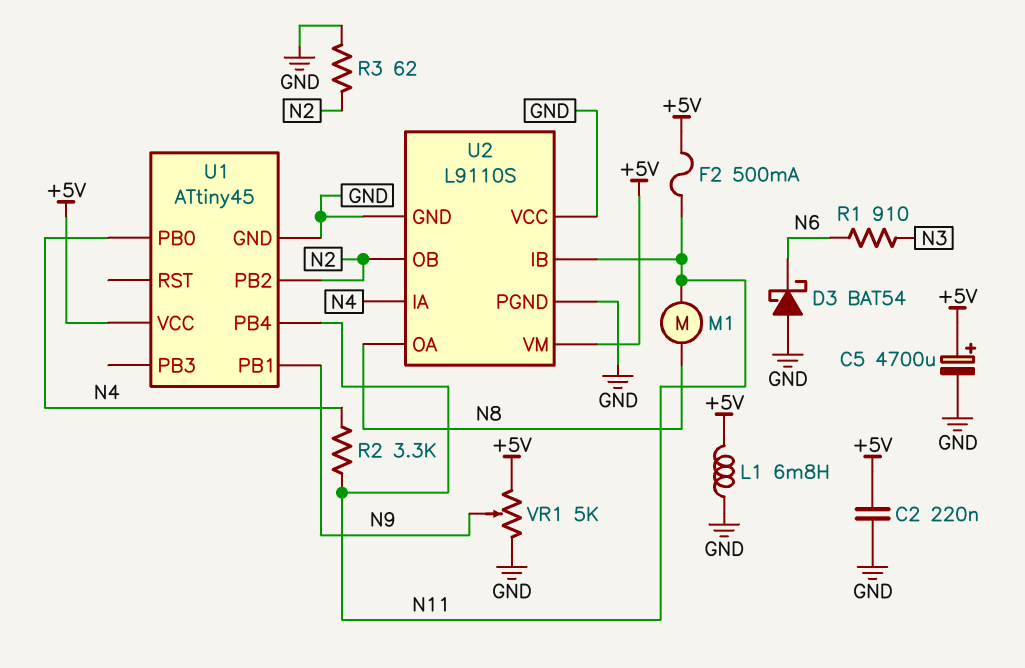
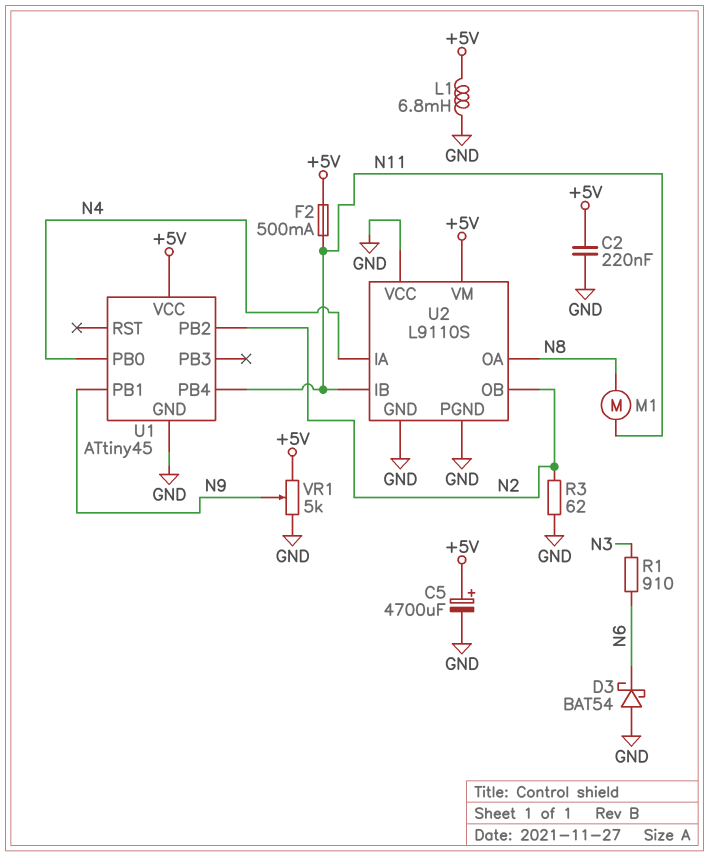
R2: 3.3k (N4, N11) -> none

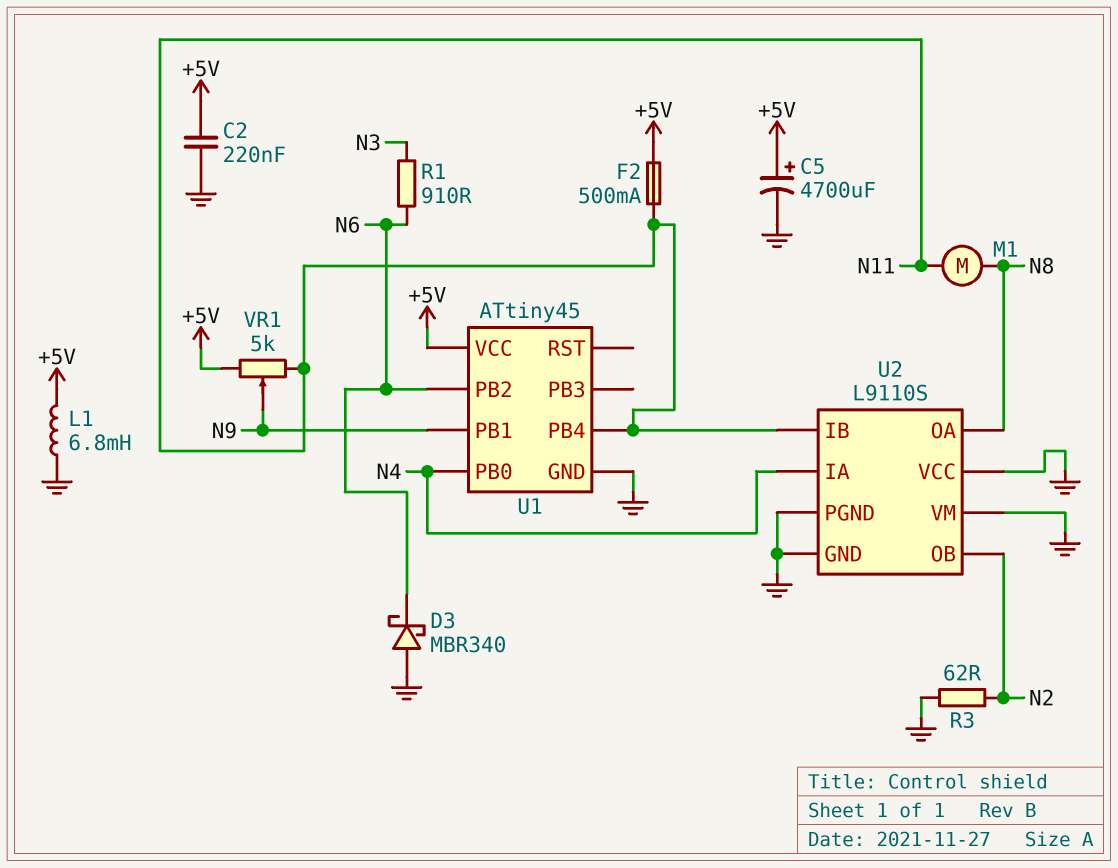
D3: schottky BAT54 (A GND, K N6) -> schottky MBR340 (A GND, K N6)
U1 pin PB2: N2 -> N6
U2 pin VM: +5V -> GND
VR1: 5k (+5V, GND, wiper N9) -> 5k (+5V, N11, wiper N9)

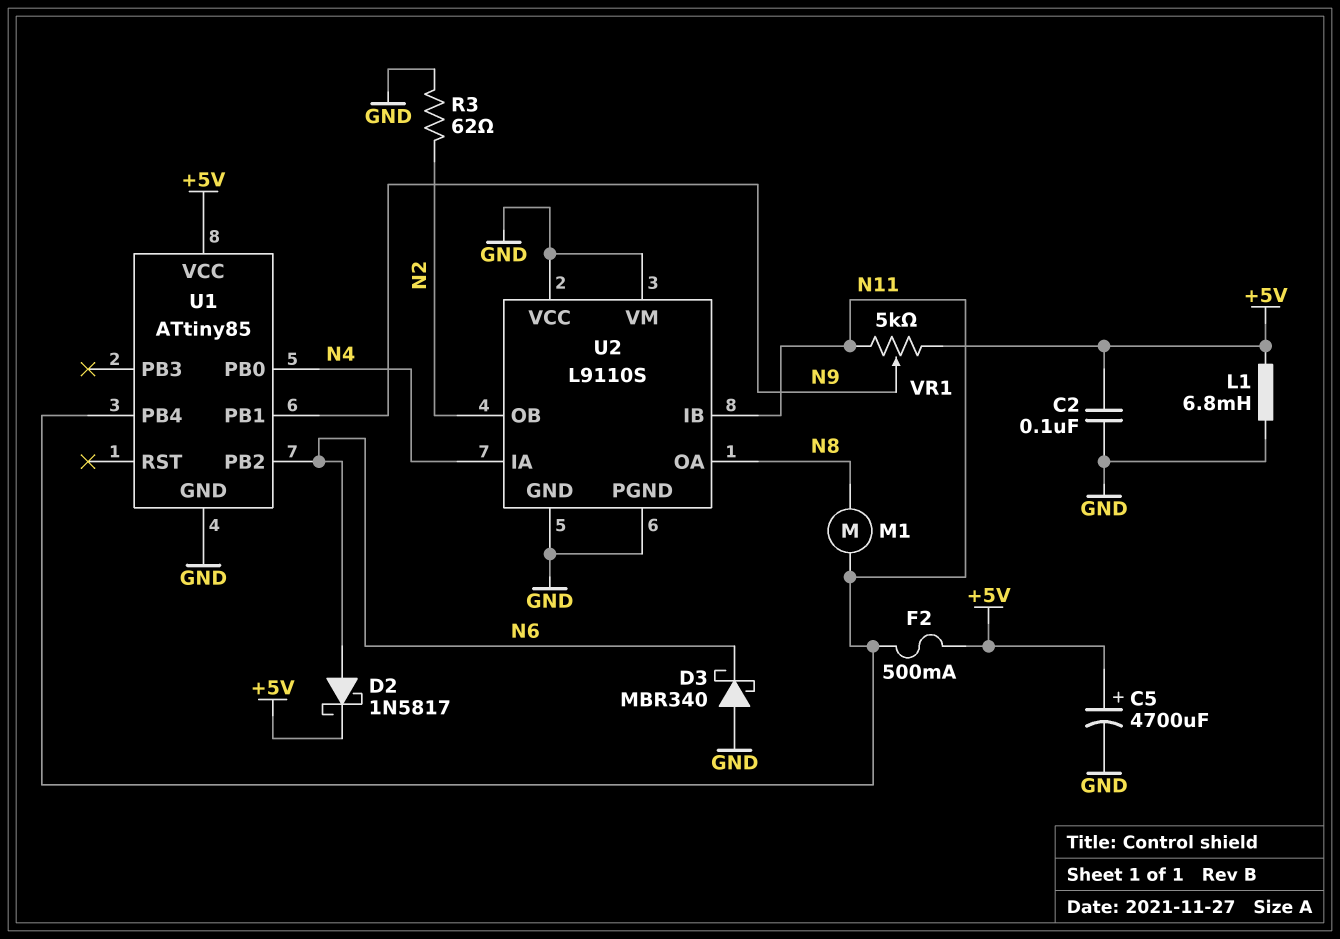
C2: 220nF (+5V, GND) -> 100nF (+5V, GND)
D2: none -> schottky 1N5817 (A N6, K +5V)
R1: 910 (N3, N6) -> none
U1: ATtiny45 -> ATtiny85

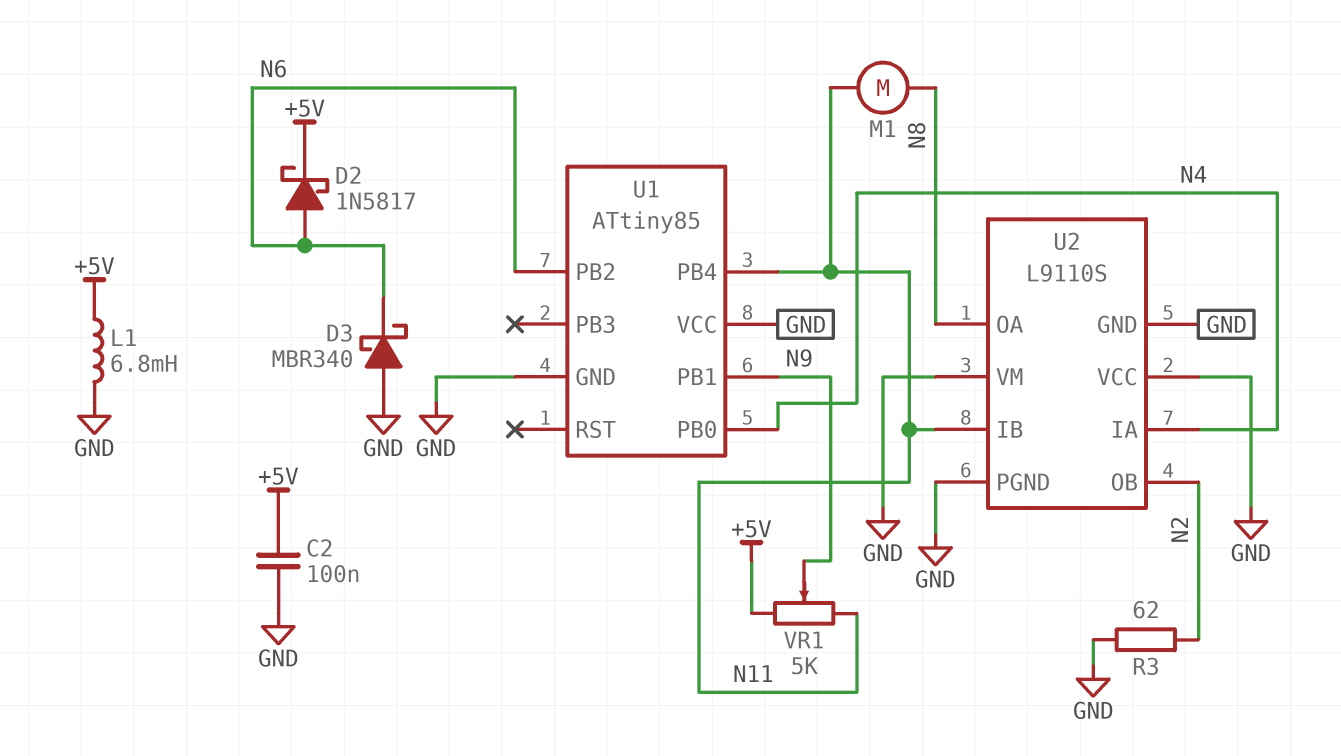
C5: 4700uF (plus +5V, minus GND) -> none
F2: 500mA (+5V, N11) -> none
U1 pin VCC: +5V -> GND

